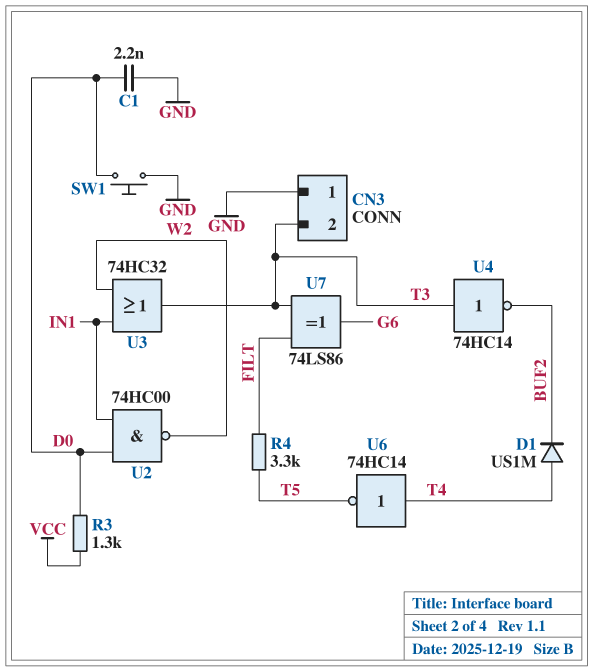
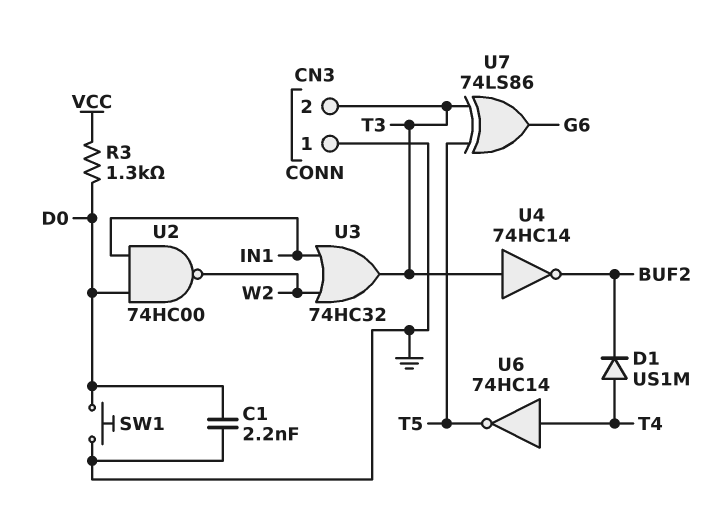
R4: 3.3k (FILT, T5) -> none
U7: XOR 74LS86 (in FILT, in T3, out G6) -> XOR 74LS86 (in T3, in T5, out G6)

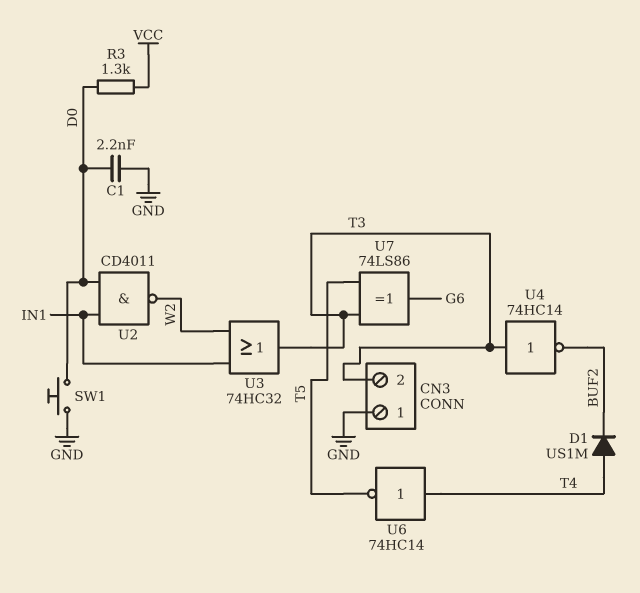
U2: NAND 74HC00 (in D0, in IN1, out W2) -> NAND CD4011 (in D0, in IN1, out W2)

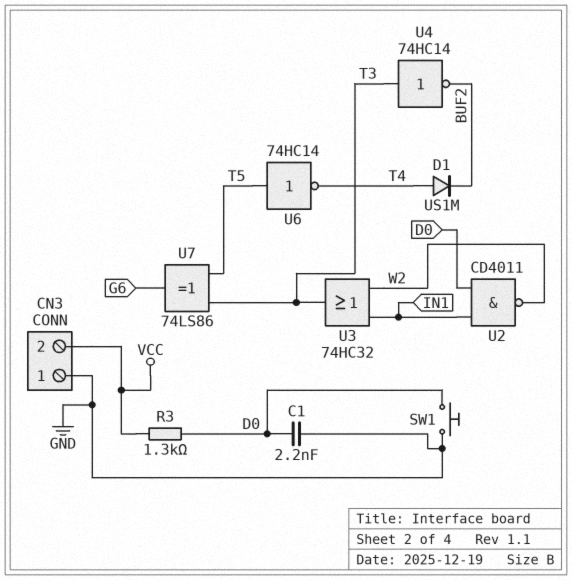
CN3 pin 2: T3 -> VCC
U6: NOT 74HC14 (in T4, out T5) -> NOT 74HC14 (in T5, out T4)

